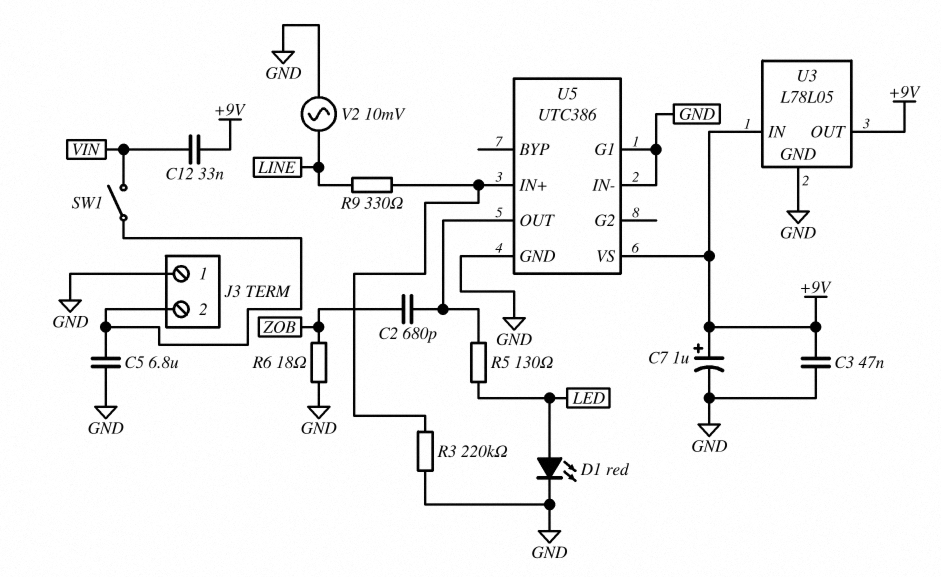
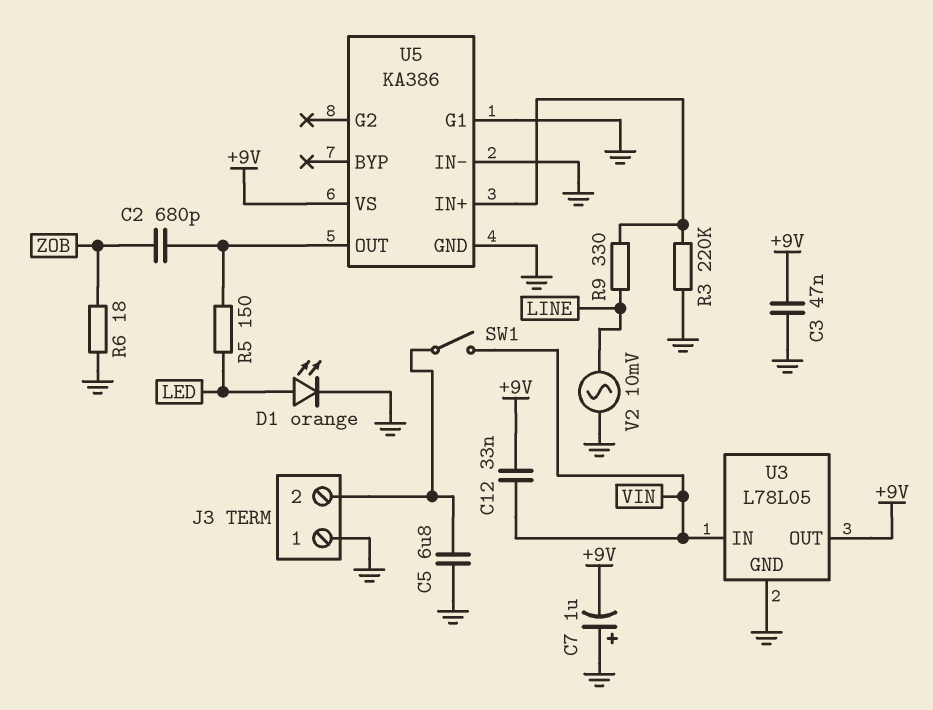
C7: 1uF (plus +9V, minus GND) -> 1uF (plus GND, minus +9V)
D1: LED red (A LED, K GND) -> LED orange (A LED, K GND)
R5: 130 (LED, U5/OUT) -> 150 (LED, U5/OUT)
U3 pin IN: +9V -> VIN
U5: UTC386 -> KA386

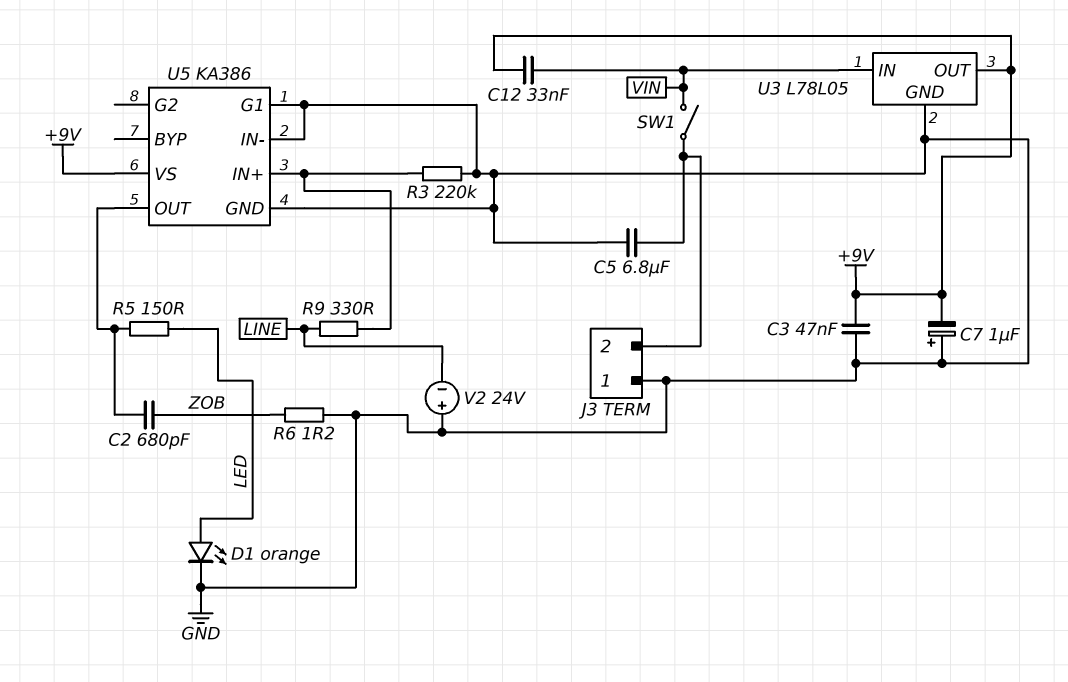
R6: 18 (GND, ZOB) -> 1.2 (GND, ZOB)
V2: AC 10mV (GND, LINE) -> 24V (plus GND, minus LINE)

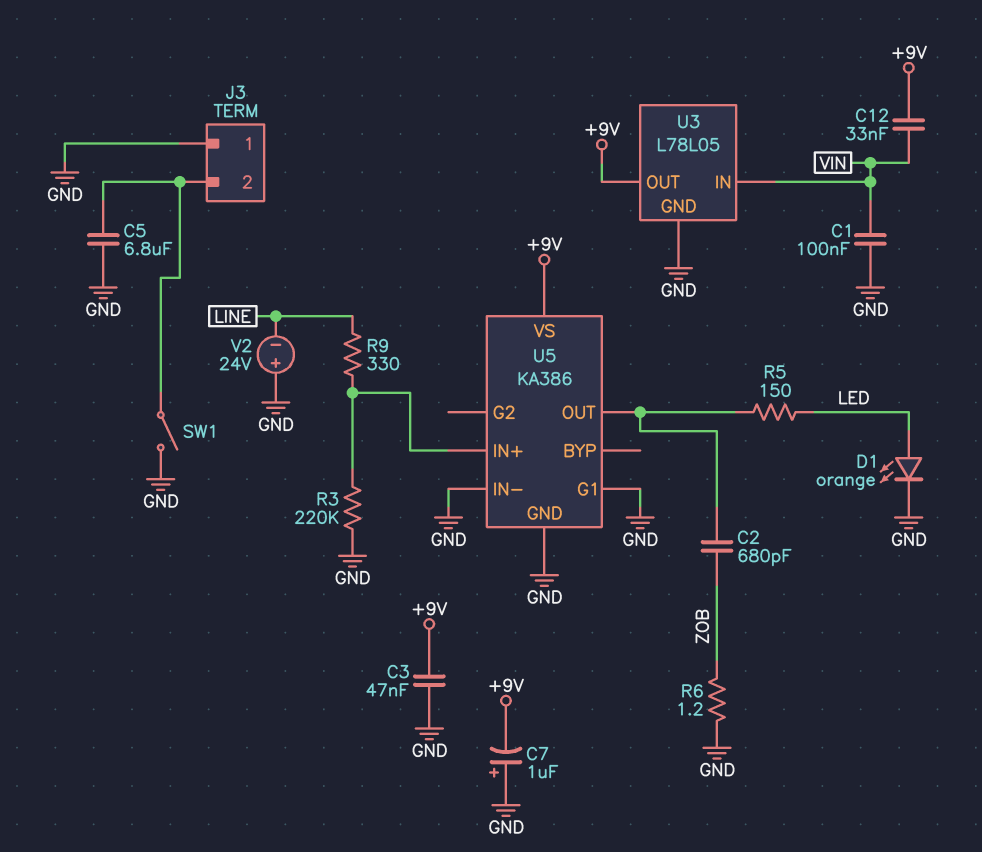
C1: none -> 100nF (GND, VIN)
SW1: switch (J3/2, VIN) -> switch (GND, J3/2)

